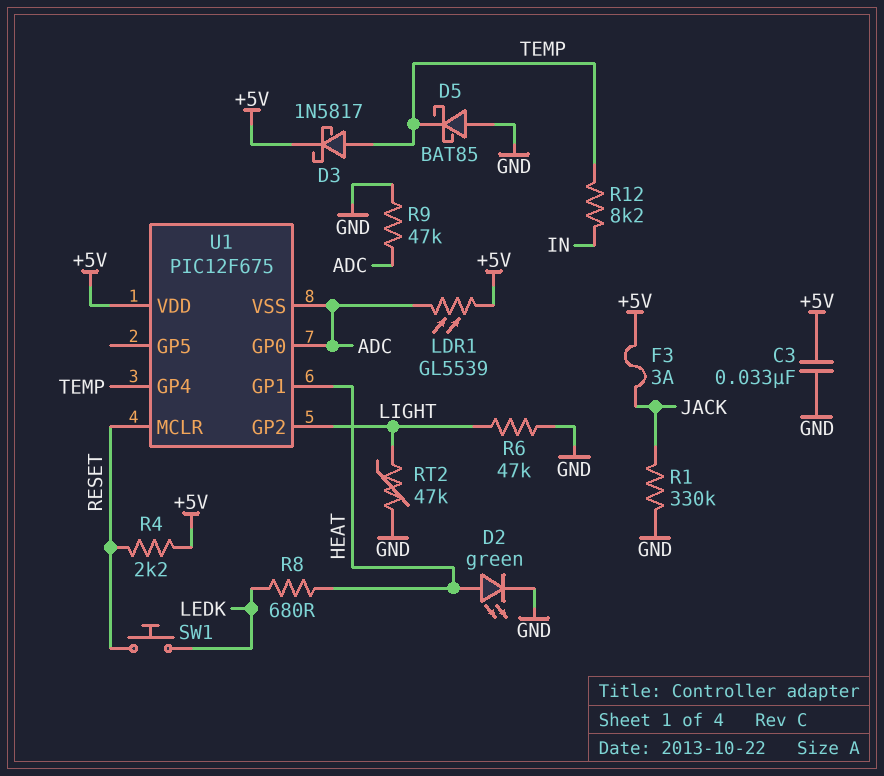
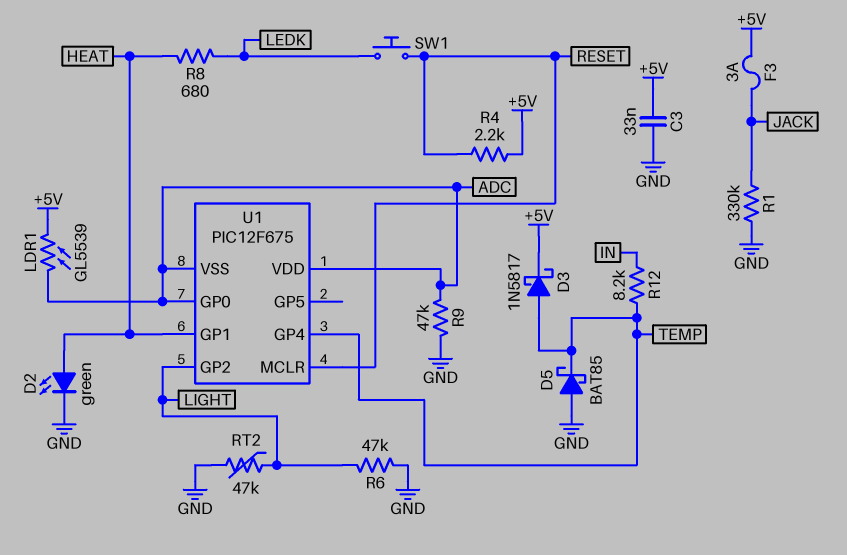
U1 pin VDD: +5V -> ADC

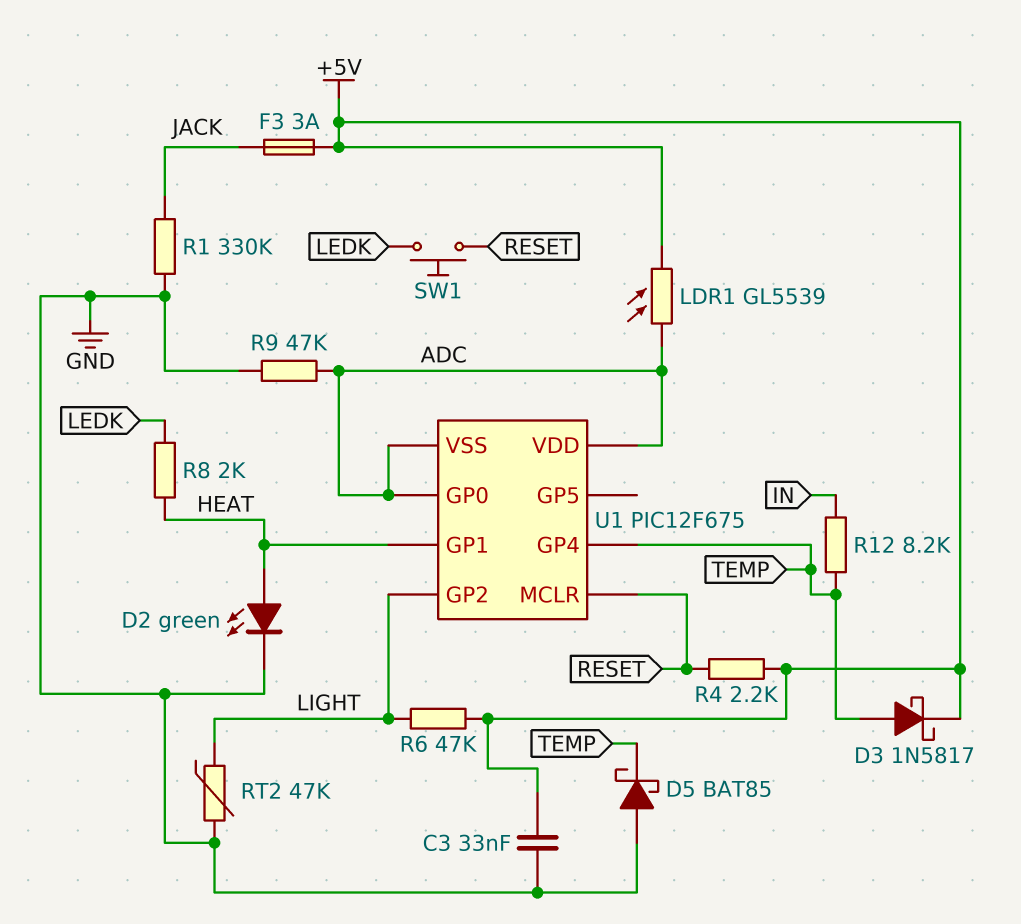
R6: 47k (GND, LIGHT) -> 47k (+5V, LIGHT)
R8: 680 (HEAT, LEDK) -> 2k (HEAT, LEDK)

